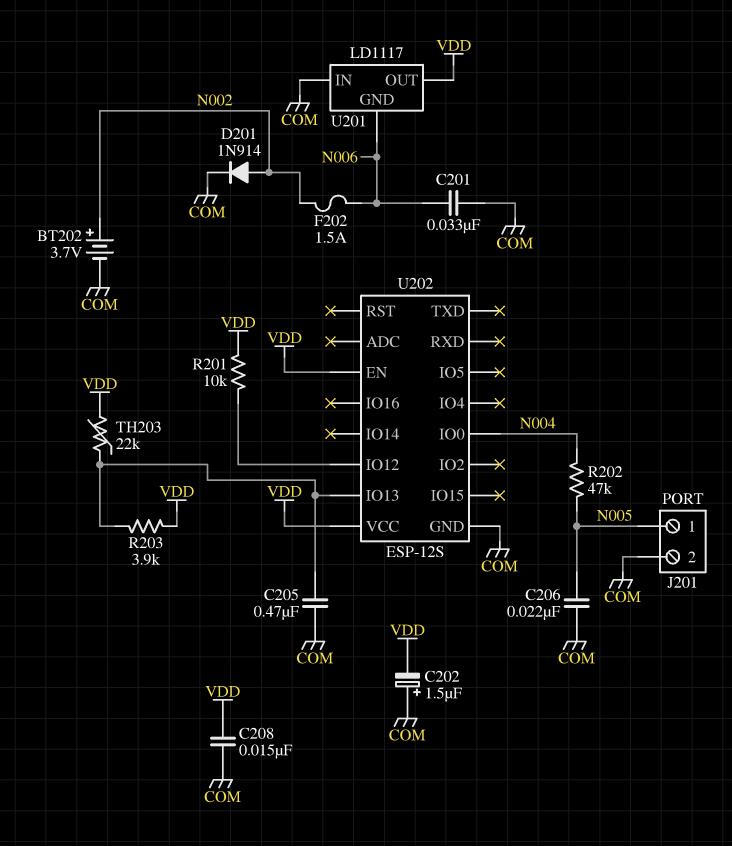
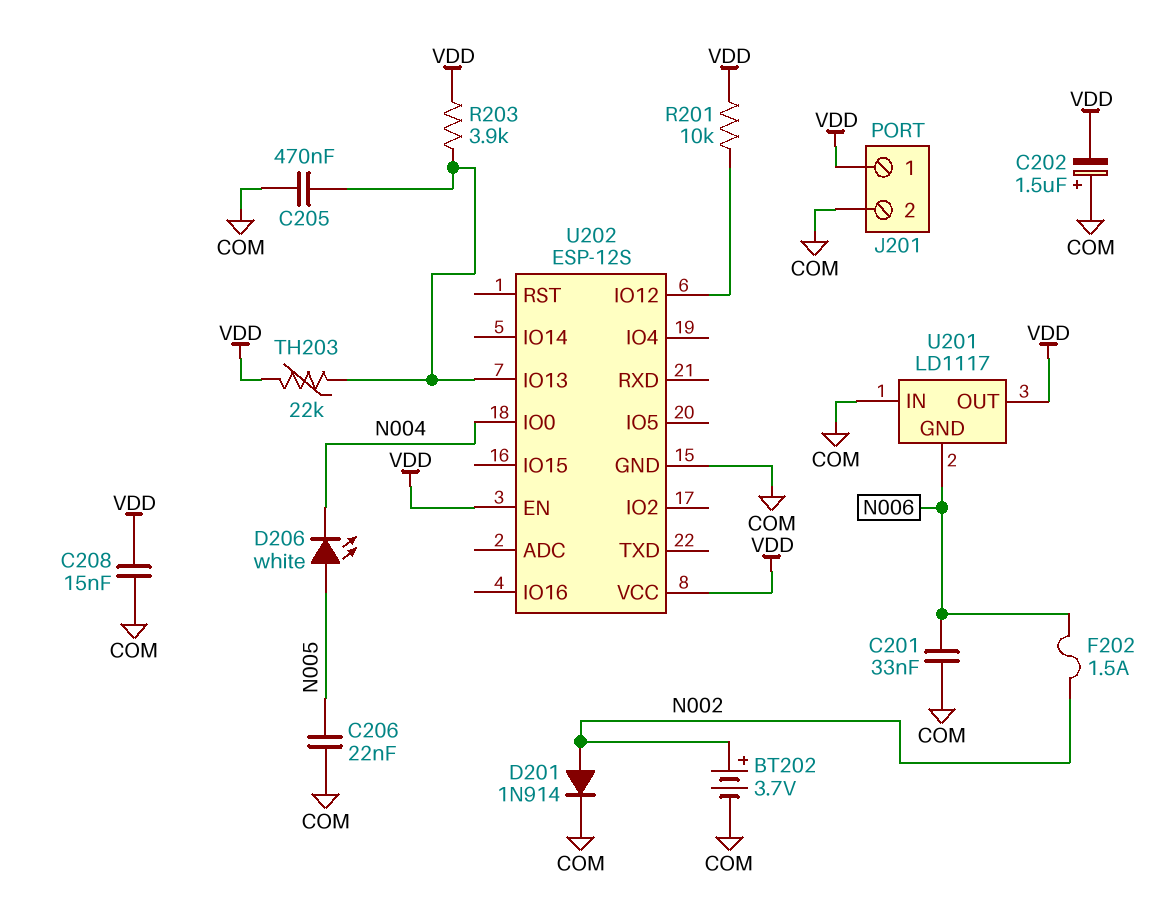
D206: none -> LED white (A N005, K N004)
J201 pin 1: N005 -> VDD
R202: 47k (N004, N005) -> none

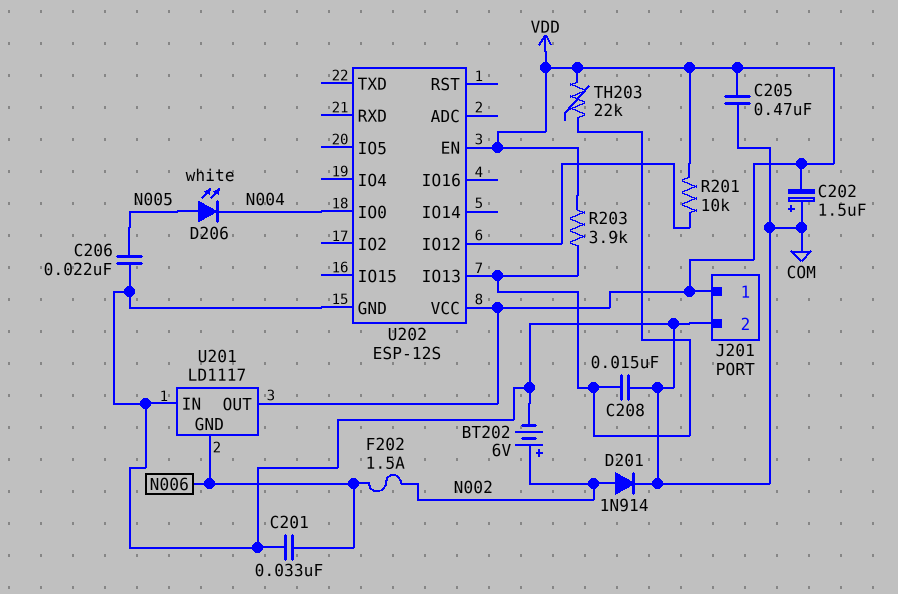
BT202: 3.7V (plus N002, minus COM) -> 6V (plus N002, minus COM)
C205: 470nF (COM, U202/IO13) -> 470nF (COM, VDD)
C208: 15nF (COM, VDD) -> 15nF (COM, U202/IO13)

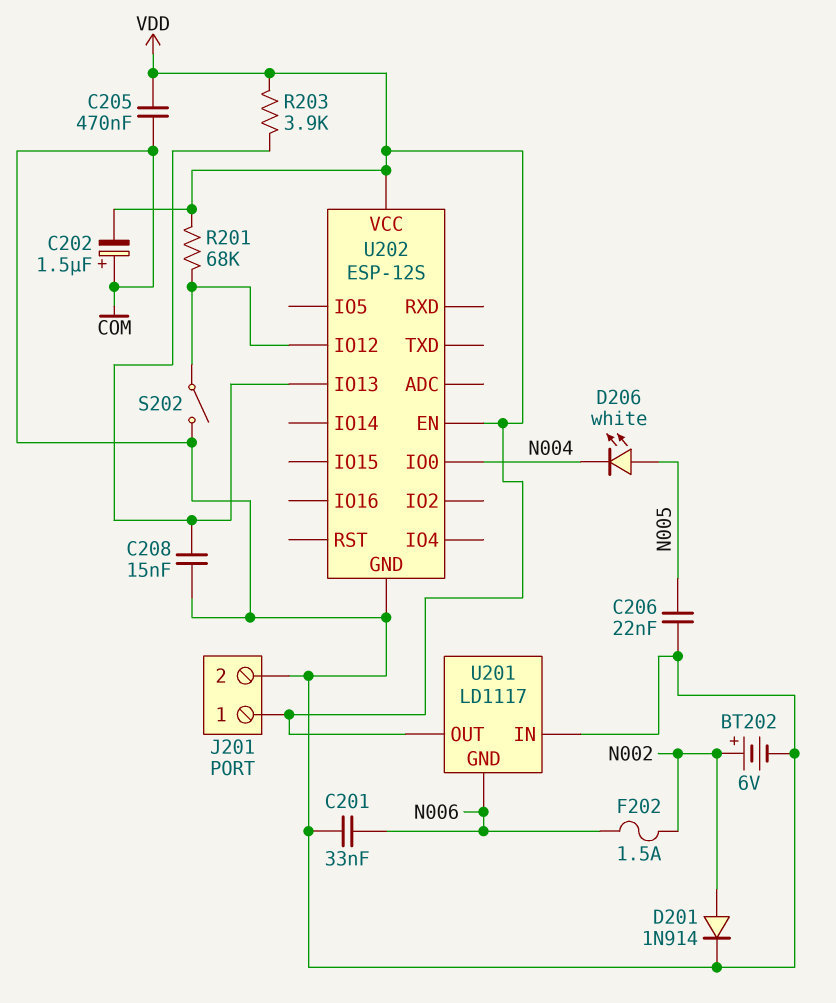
R201: 10k (U202/IO12, VDD) -> 68k (U202/IO12, VDD)
S202: none -> switch (COM, U202/IO12)
TH203: 22k (U202/IO13, VDD) -> none

